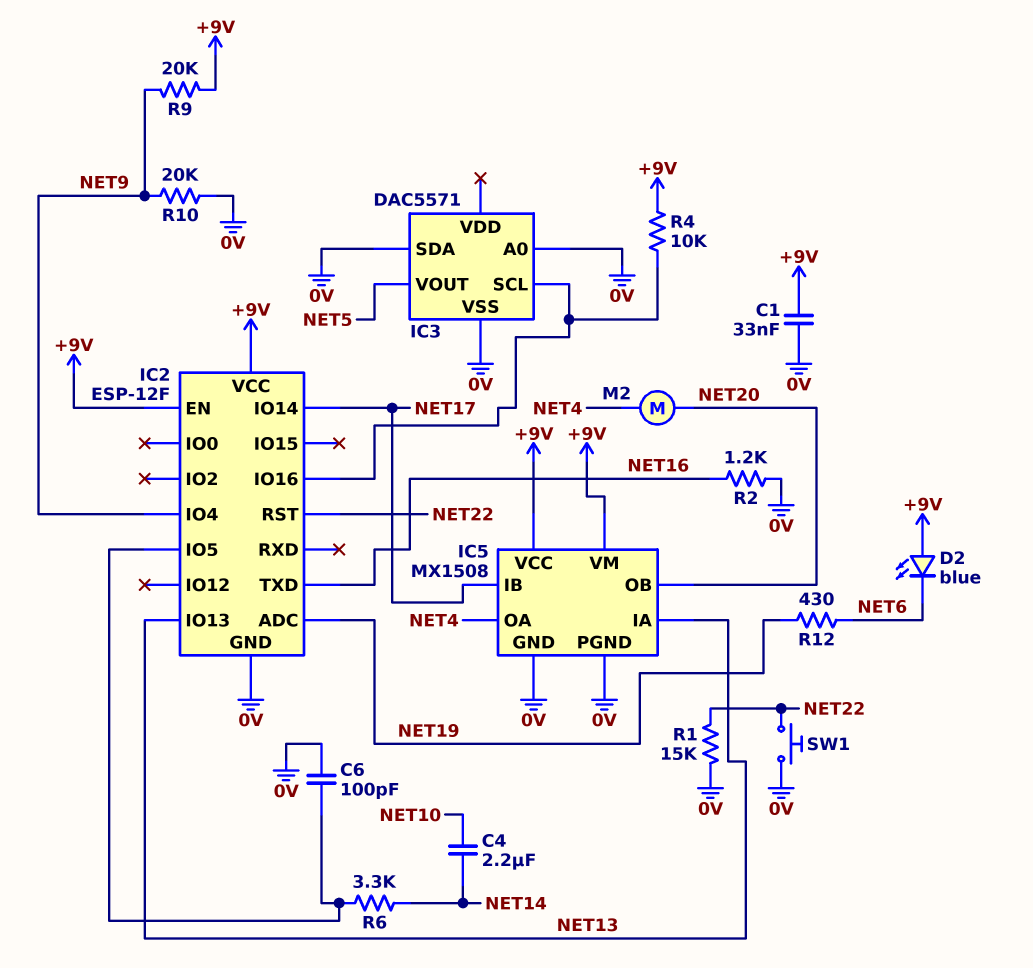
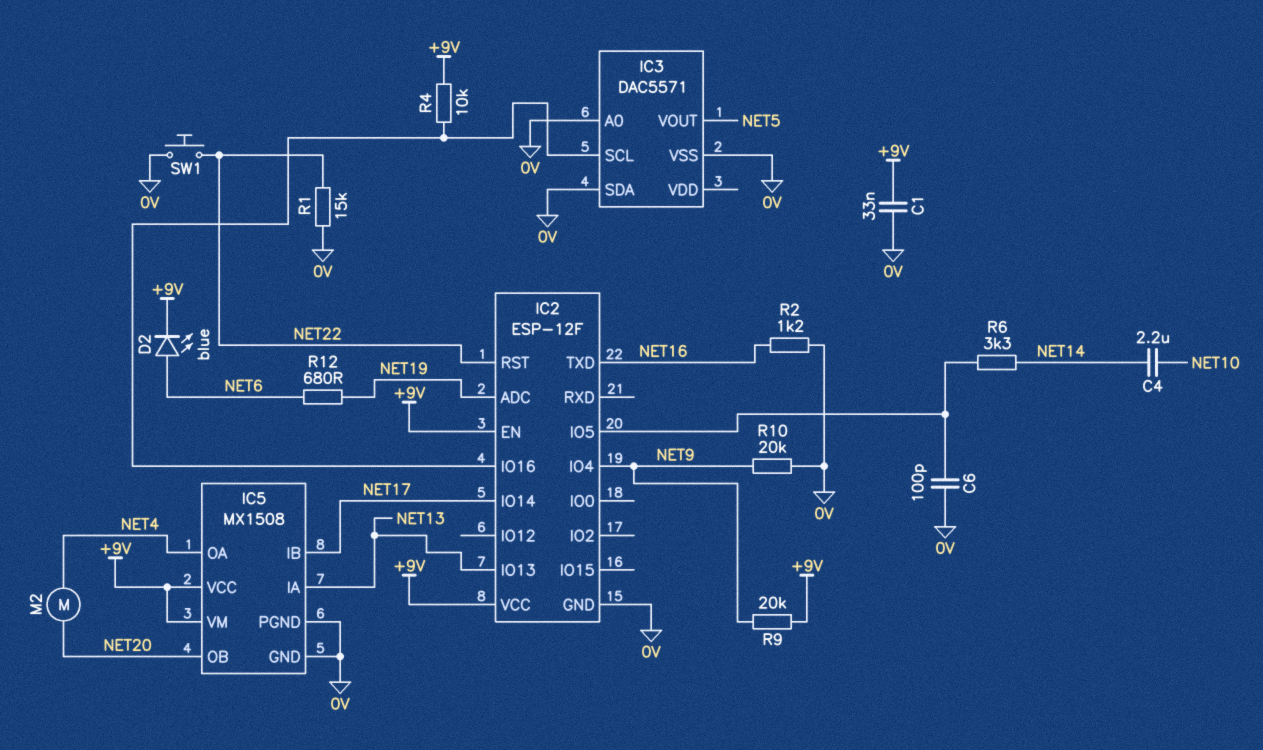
D2: LED blue (A +9V, K NET6) -> LED blue (A NET6, K +9V)
R12: 430 (NET6, NET19) -> 680 (NET6, NET19)

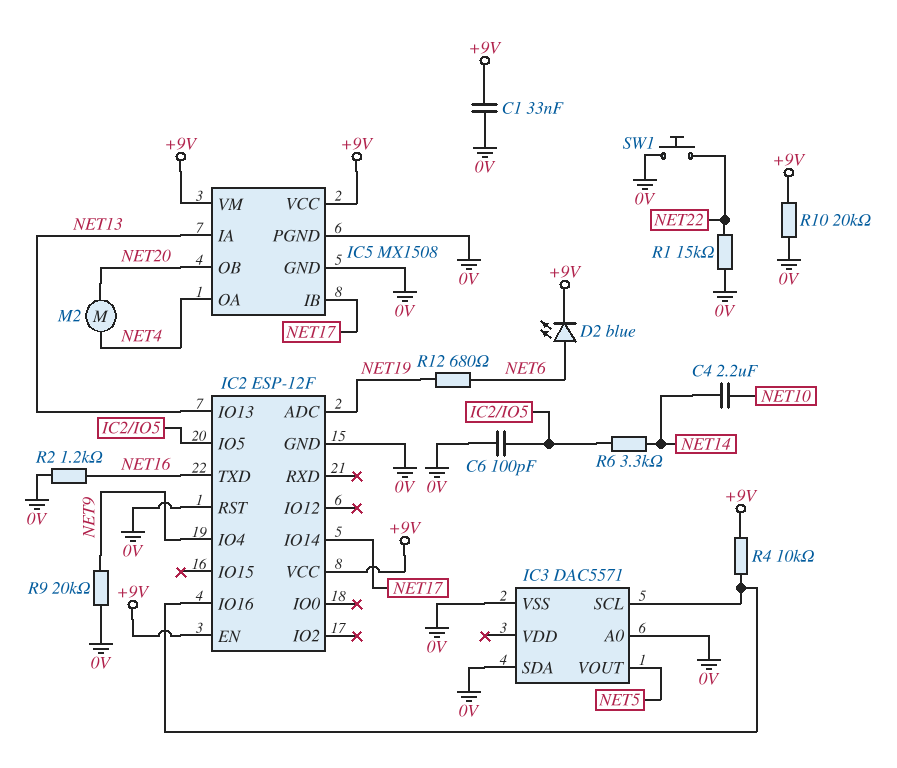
IC2 pin RST: NET22 -> 0V
R9: 20k (+9V, NET9) -> 20k (0V, NET9)
R10: 20k (0V, NET9) -> 20k (+9V, 0V)

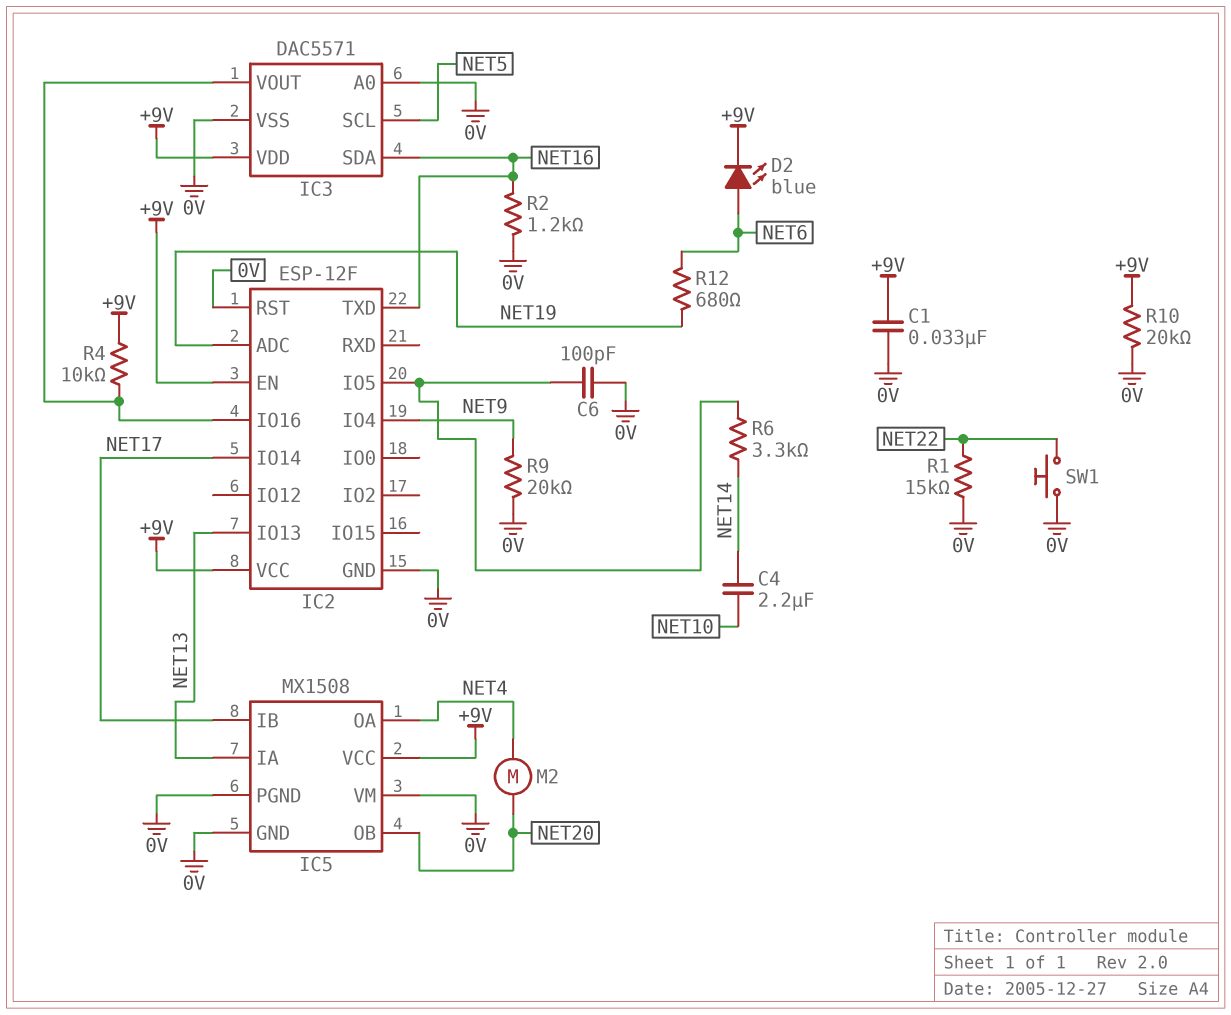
IC3 pin SCL: IC2/IO16 -> NET5
IC3 pin SDA: 0V -> NET16
IC3 pin VDD: none -> +9V
IC3 pin VOUT: NET5 -> IC2/IO16
IC5 pin VM: +9V -> 0V

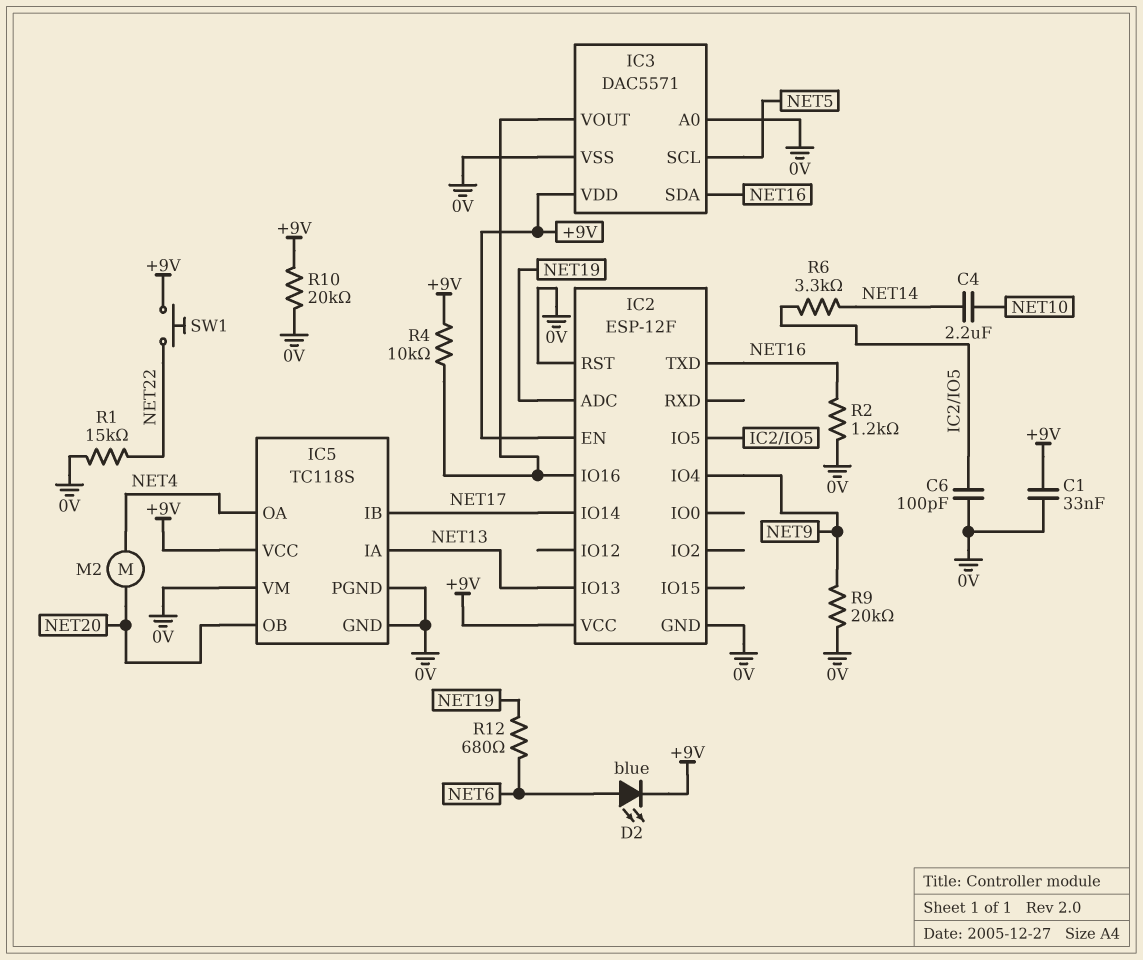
IC5: MX1508 -> TC118S
SW1: button (0V, NET22) -> button (+9V, NET22)

